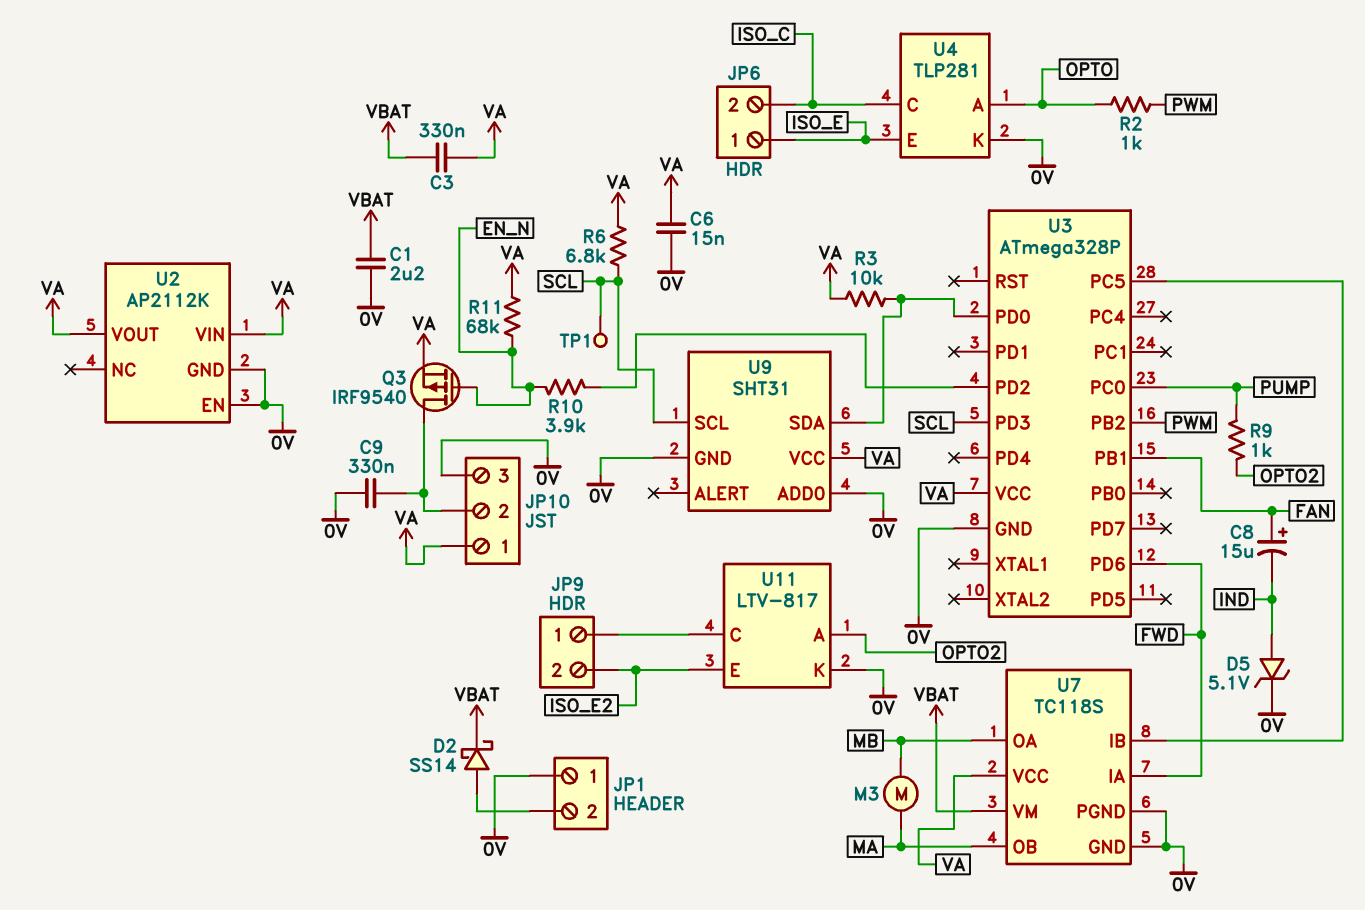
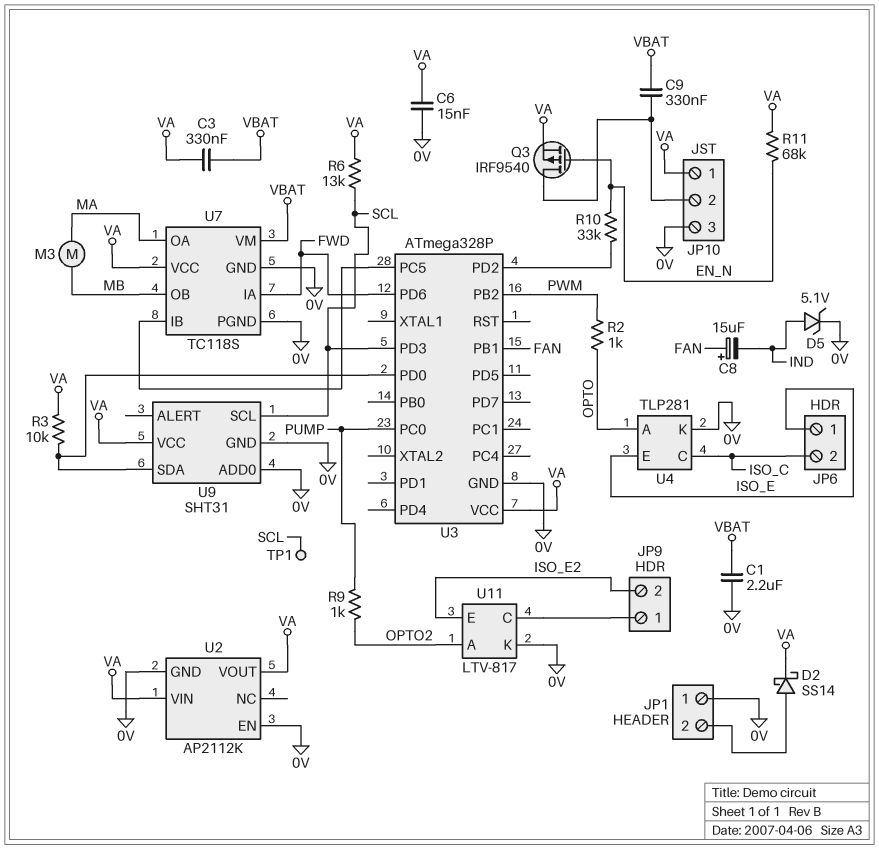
C9: 330nF (0V, JP10/2) -> 330nF (JP10/2, VBAT)
D2: schottky SS14 (A JP1/2, K VBAT) -> schottky SS14 (A JP1/2, K VA)
R6: 6.8k (SCL, VA) -> 13k (SCL, VA)
R10: 3.9k (EN_N, U3/PD2) -> 33k (EN_N, U3/PD2)
U7 pin OA: MB -> MA
U7 pin OB: MA -> MB

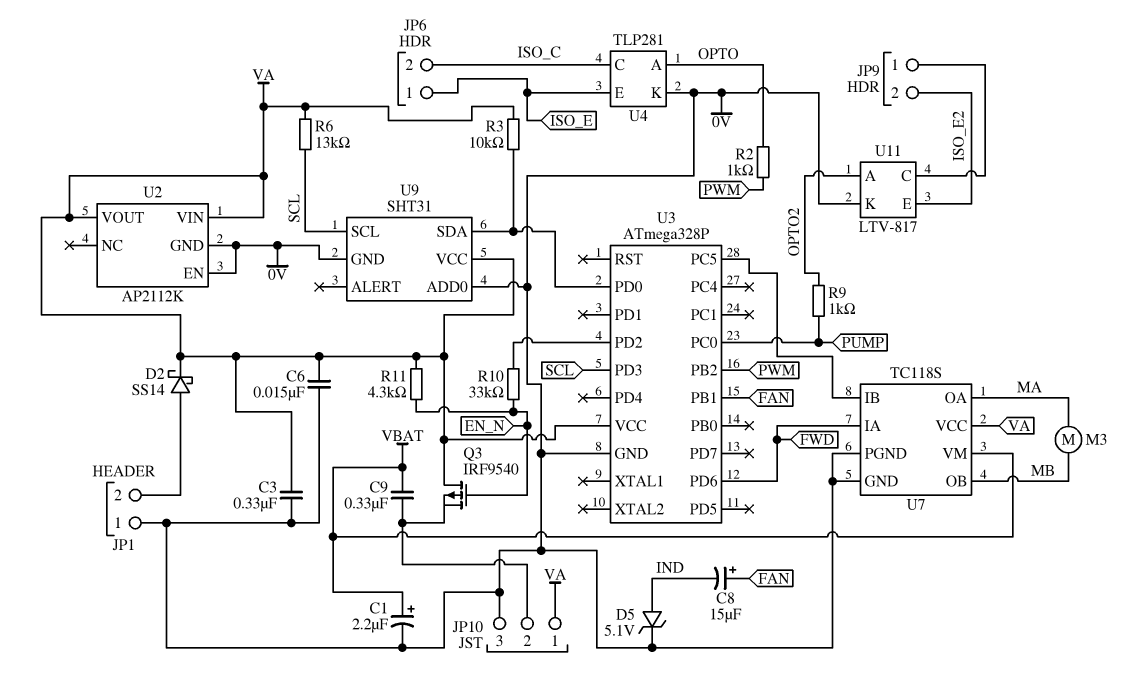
C1: 2.2uF (0V, VBAT) -> 2.2uF (plus VBAT, minus 0V)
C3: 330nF (VA, VBAT) -> 330nF (0V, VA)
Q3: PMOS IRF9540 (G EN_N, D JP10/2, S VA) -> PMOS IRF9540 (G EN_N, D VA, S JP10/2)
R11: 68k (EN_N, VA) -> 4.3k (EN_N, VA)
TP1: test point (SCL) -> none

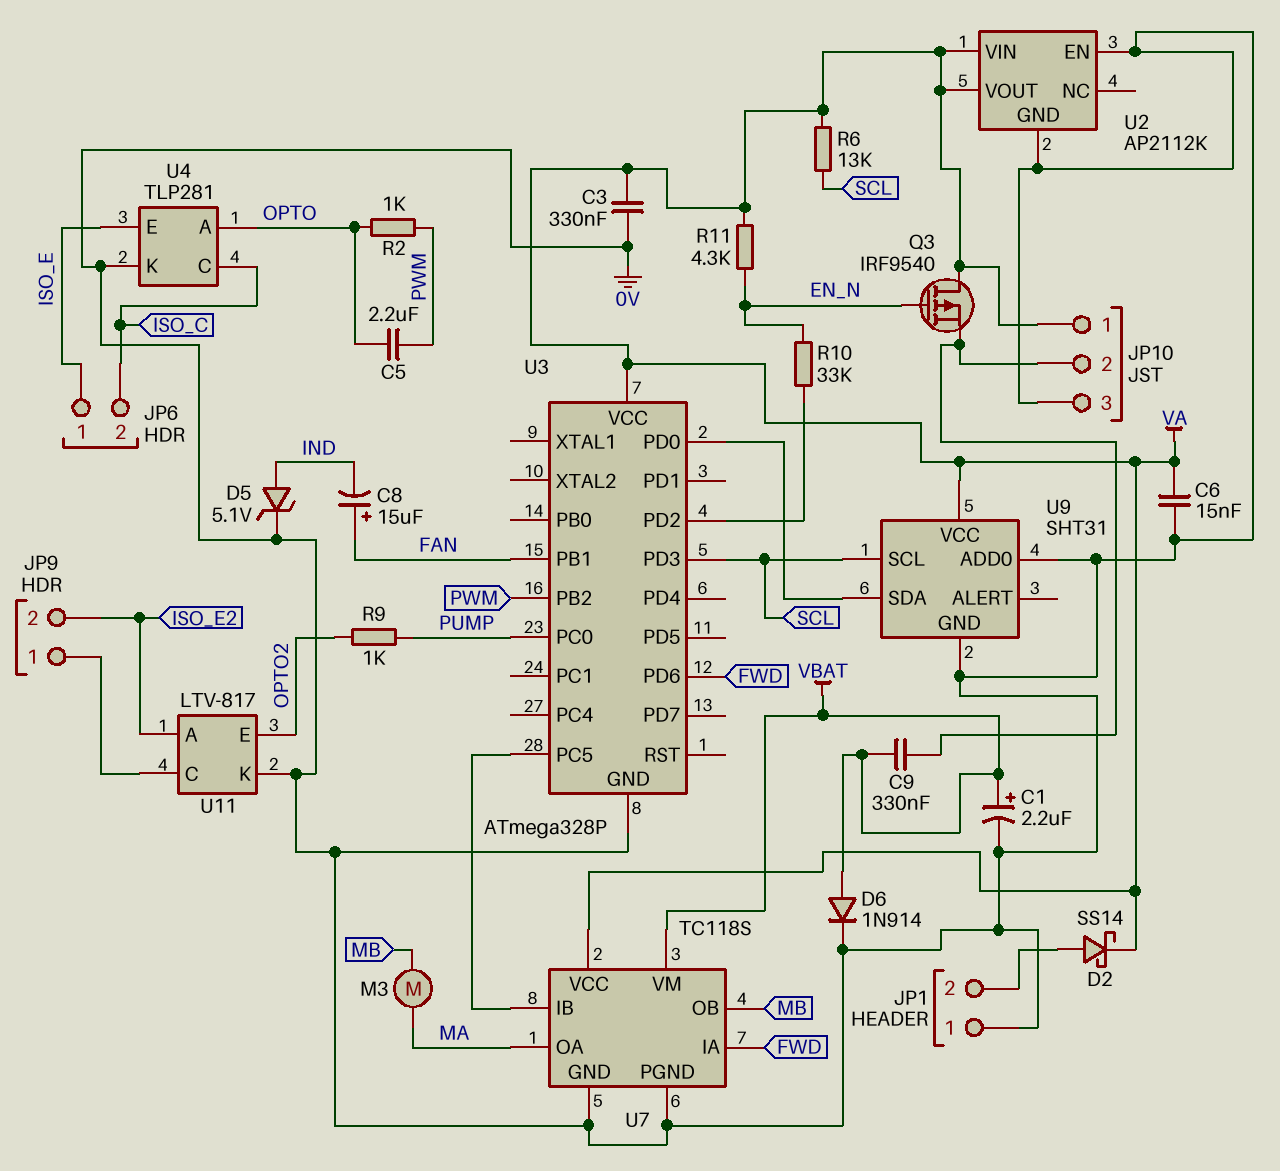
C5: none -> 2.2uF (OPTO, PWM)
D6: none -> diode 1N914 (A VBAT, K 0V)
R3: 10k (U3/PD0, VA) -> none
U11 pin A: OPTO2 -> ISO_E2
U11 pin E: ISO_E2 -> OPTO2

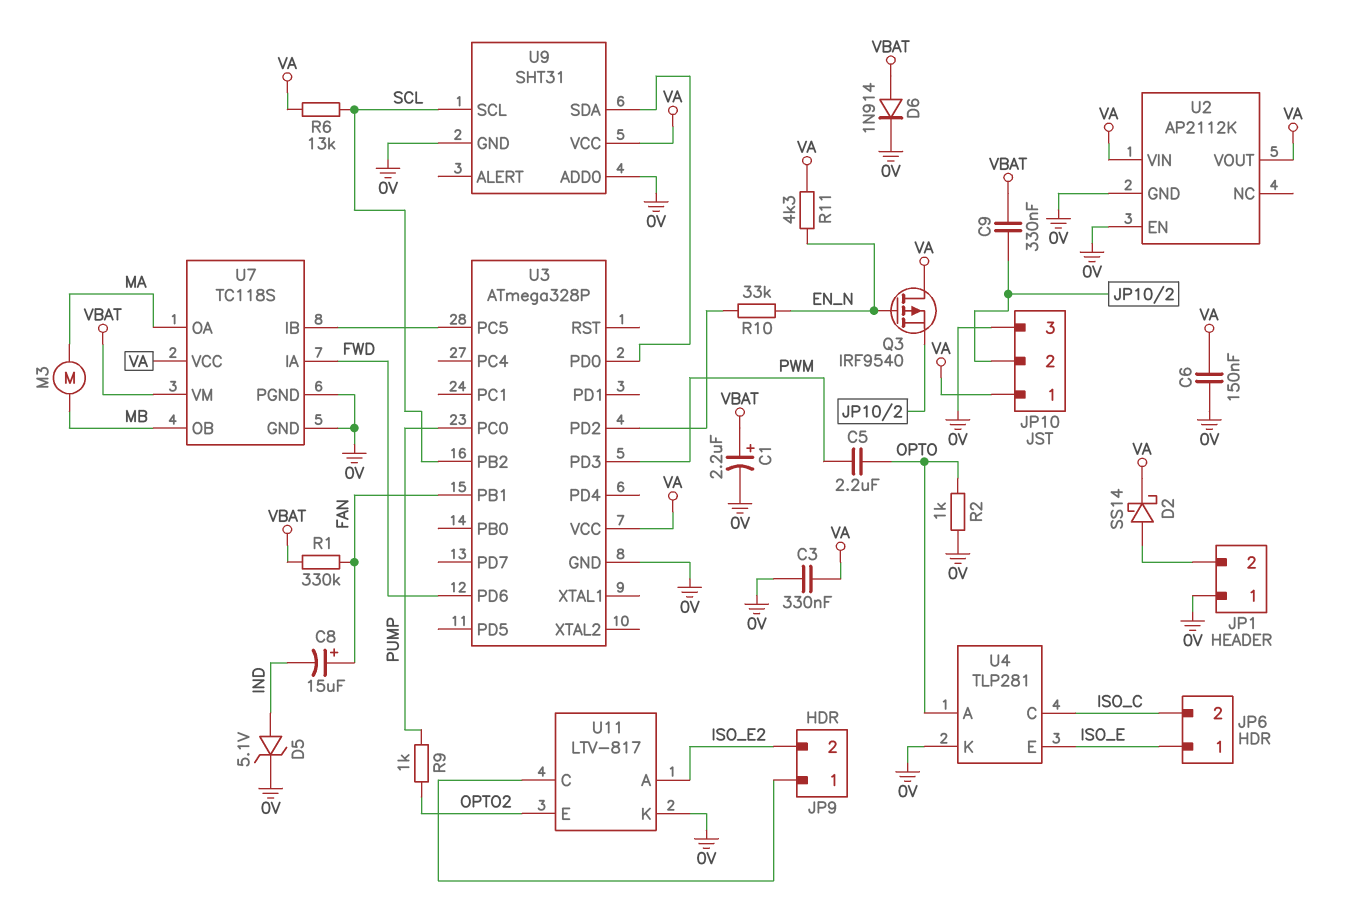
C6: 15nF (0V, VA) -> 150nF (0V, VA)
R1: none -> 330k (FAN, VBAT)
R2: 1k (OPTO, PWM) -> 1k (0V, OPTO)
U3 pin PB2: PWM -> SCL
U3 pin PD3: SCL -> PWM

